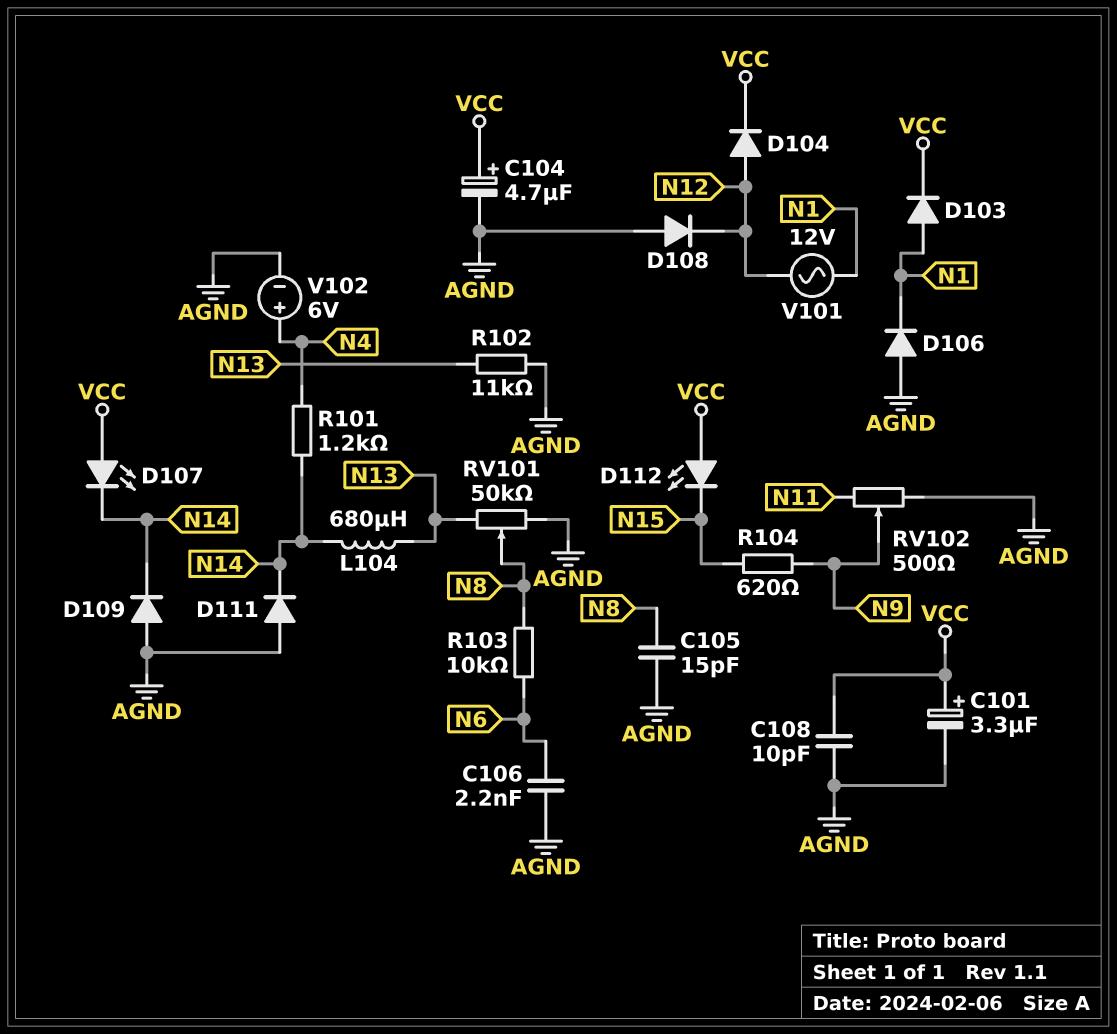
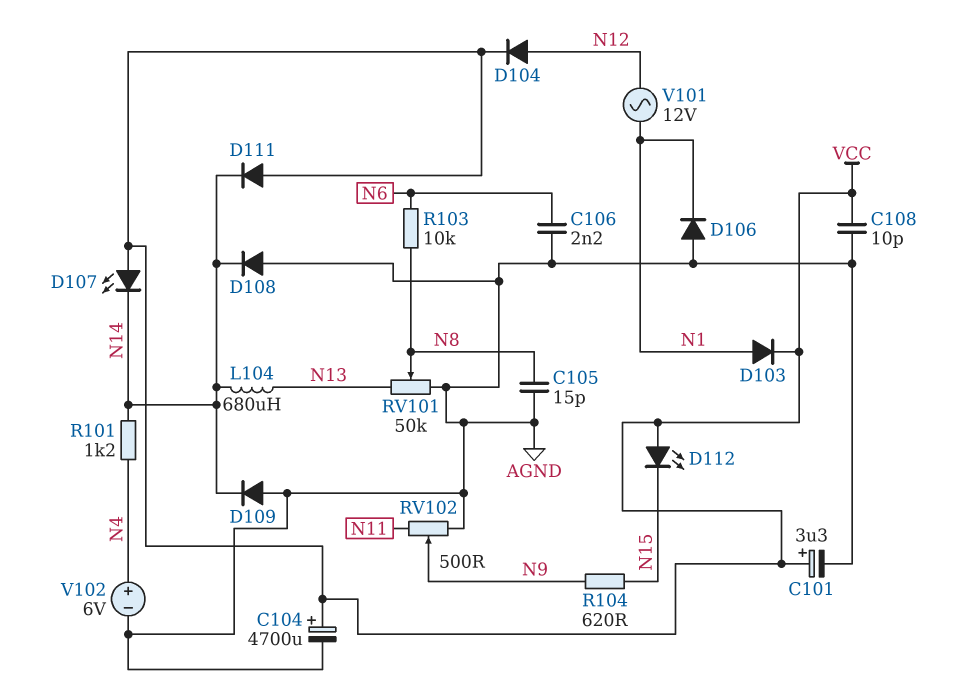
C104: 4.7uF (plus VCC, minus AGND) -> 4700uF (plus VCC, minus AGND)
D108: diode (A AGND, K N12) -> diode (A AGND, K N14)
D111: diode (A AGND, K N14) -> diode (A VCC, K N14)
R102: 11k (AGND, N13) -> none

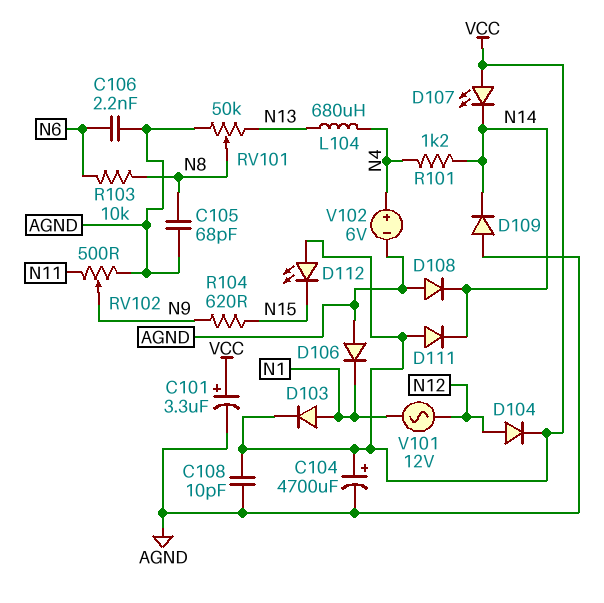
C105: 15pF (AGND, N8) -> 68pF (AGND, N8)
L104: 680uH (N13, N14) -> 680uH (N4, N13)

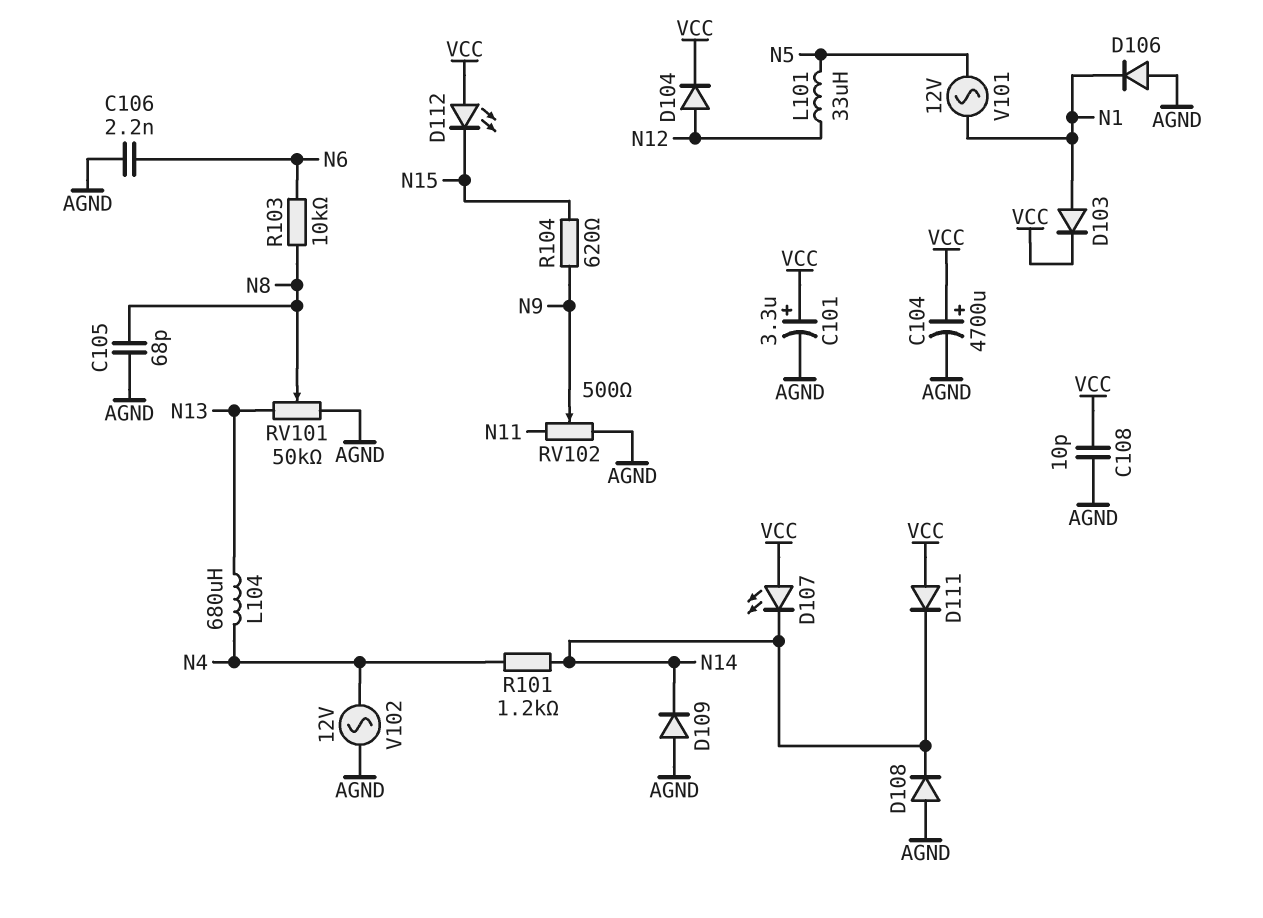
L101: none -> 33uH (N5, N12)
V101: AC 12V (N1, N12) -> AC 12V (N1, N5)
V102: 6V (plus N4, minus AGND) -> AC 12V (AGND, N4)

